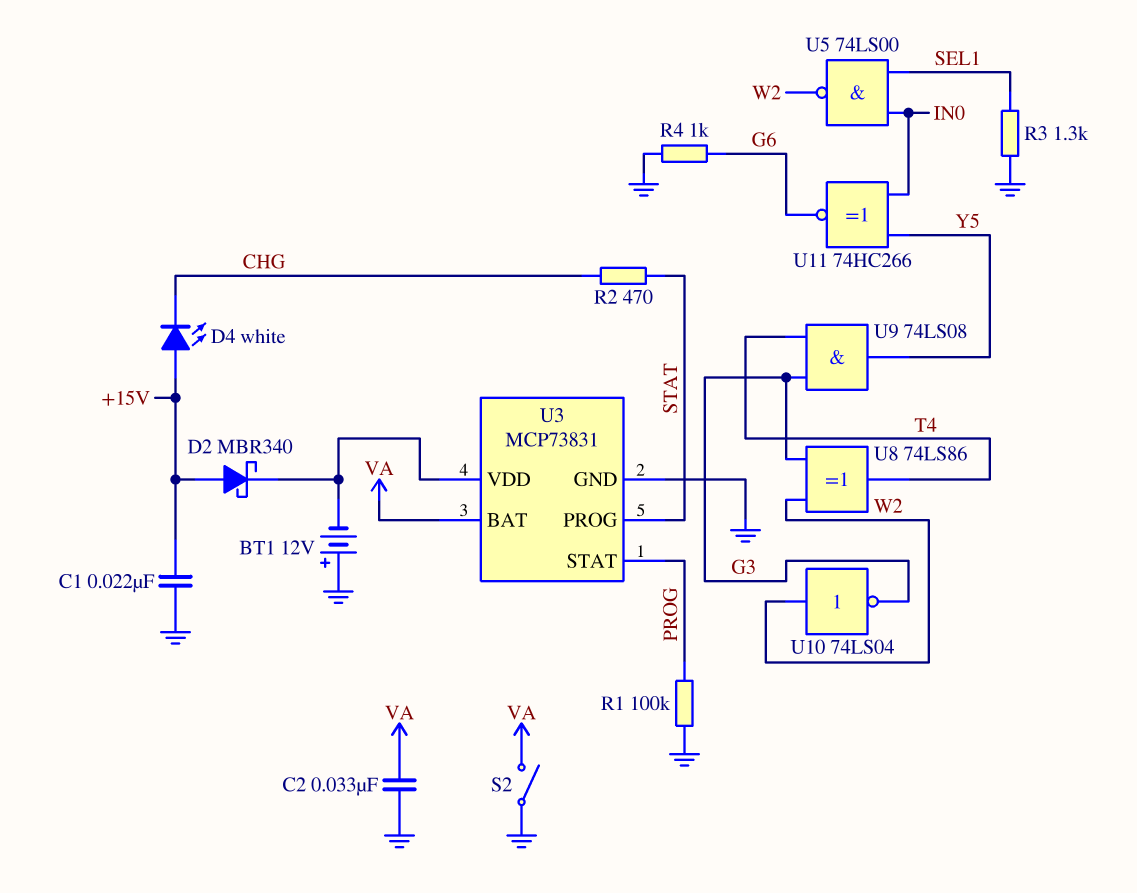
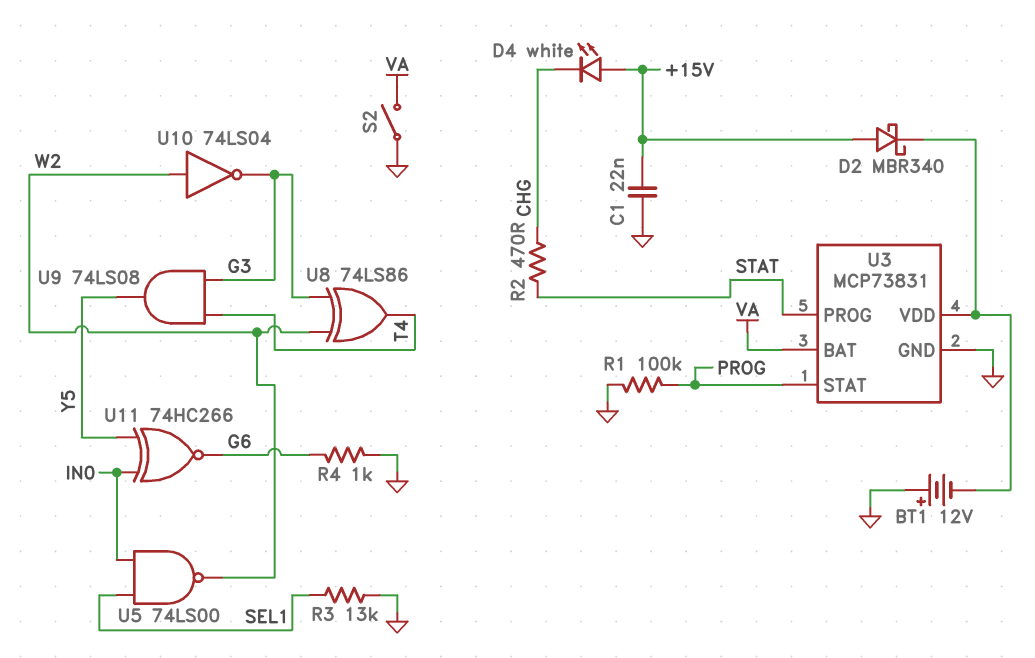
C2: 33nF (GND, VA) -> none
R3: 1.3k (GND, SEL1) -> 13k (GND, SEL1)

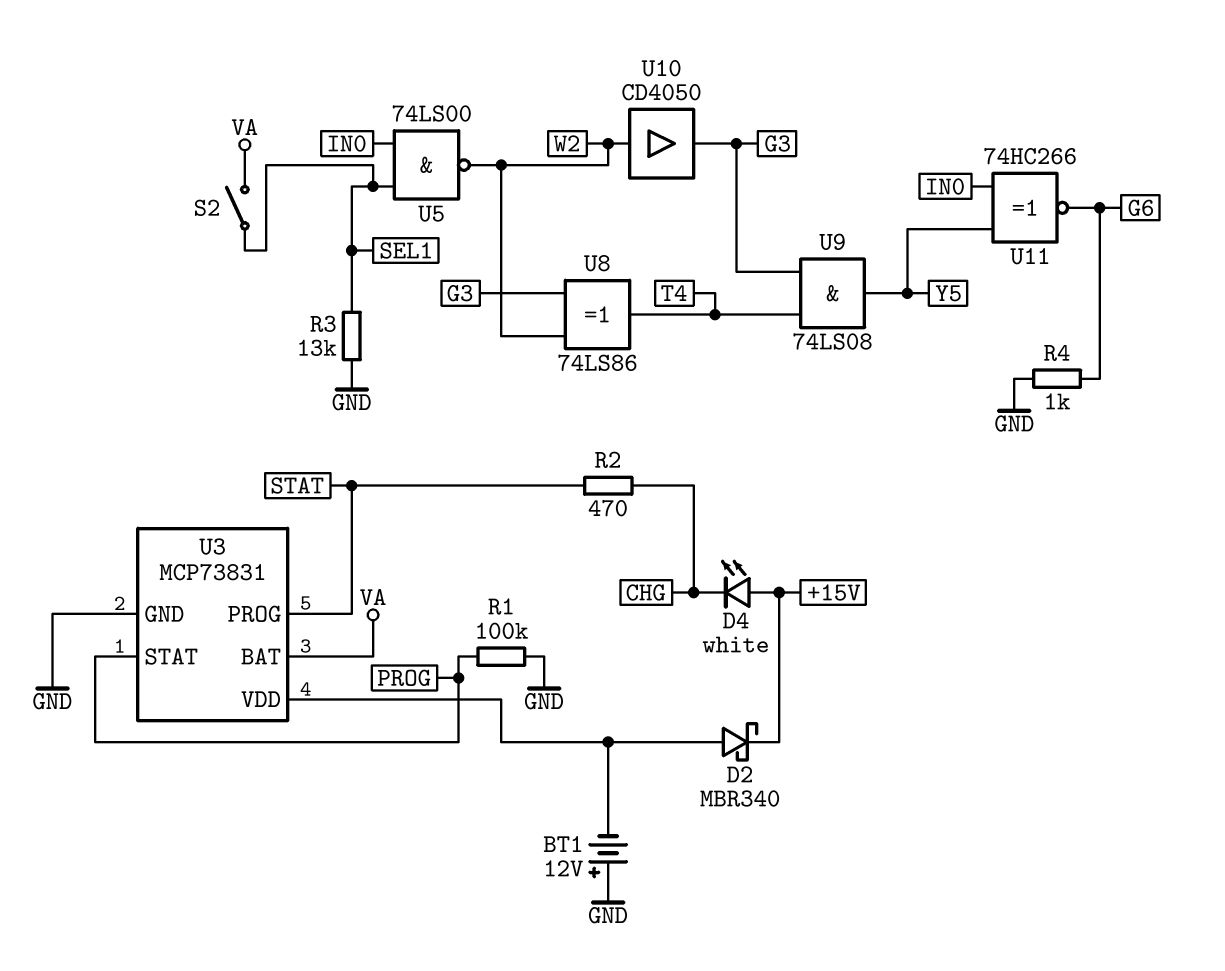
C1: 22nF (+15V, GND) -> none
D2: schottky MBR340 (A +15V, K U3/VDD) -> schottky MBR340 (A U3/VDD, K +15V)
S2: switch (GND, VA) -> switch (SEL1, VA)
U10: NOT 74LS04 (in W2, out G3) -> buffer CD4050 (in W2, out G3)

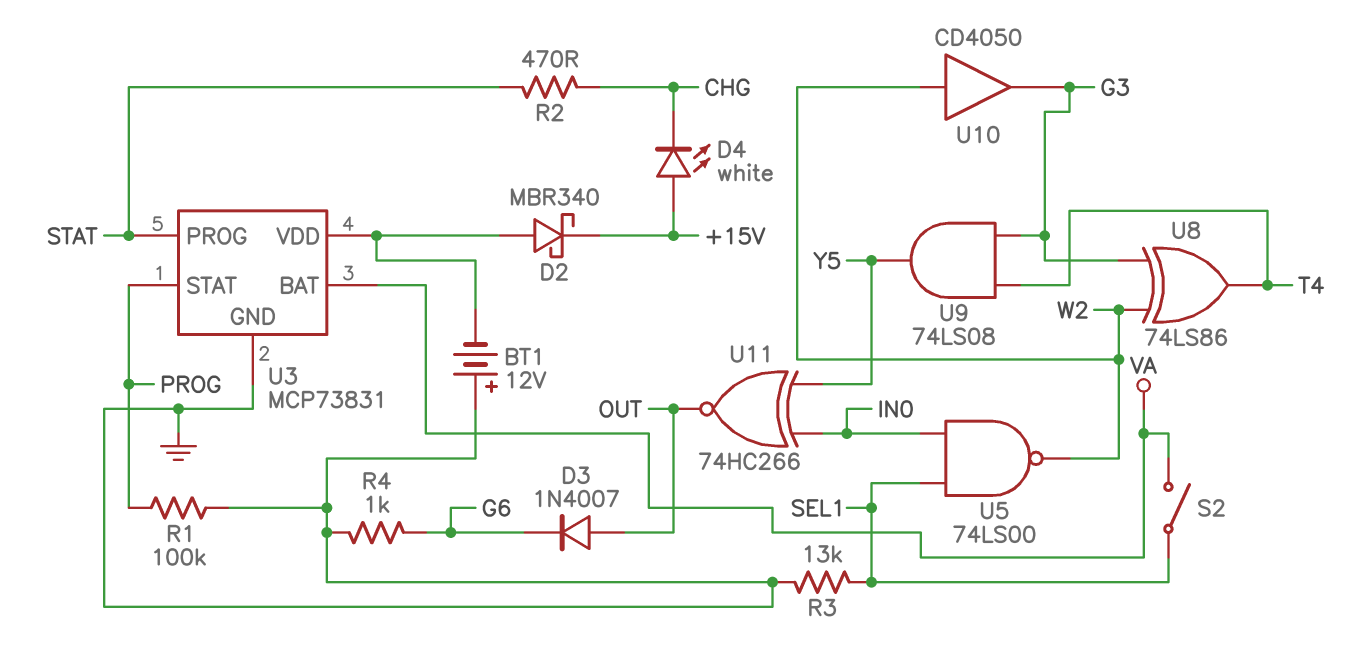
D3: none -> diode 1N4007 (A OUT, K G6)
U11: XNOR 74HC266 (in IN0, in Y5, out G6) -> XNOR 74HC266 (in IN0, in Y5, out OUT)

